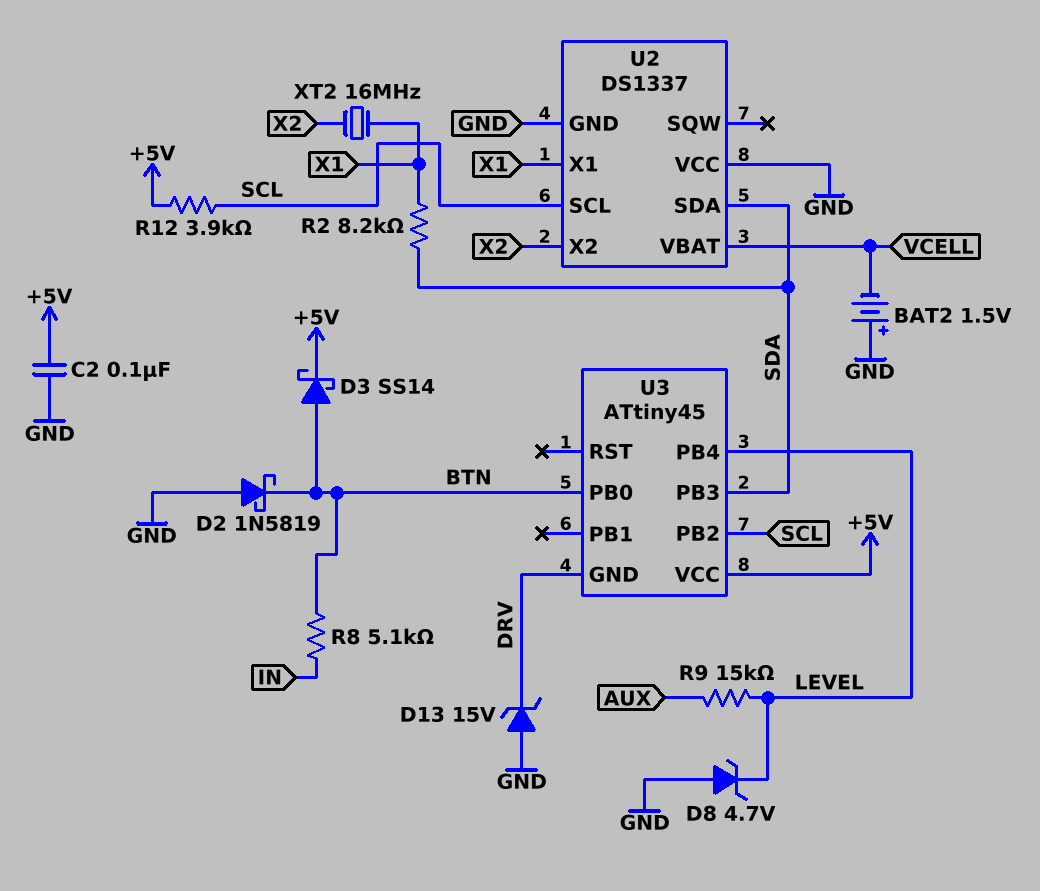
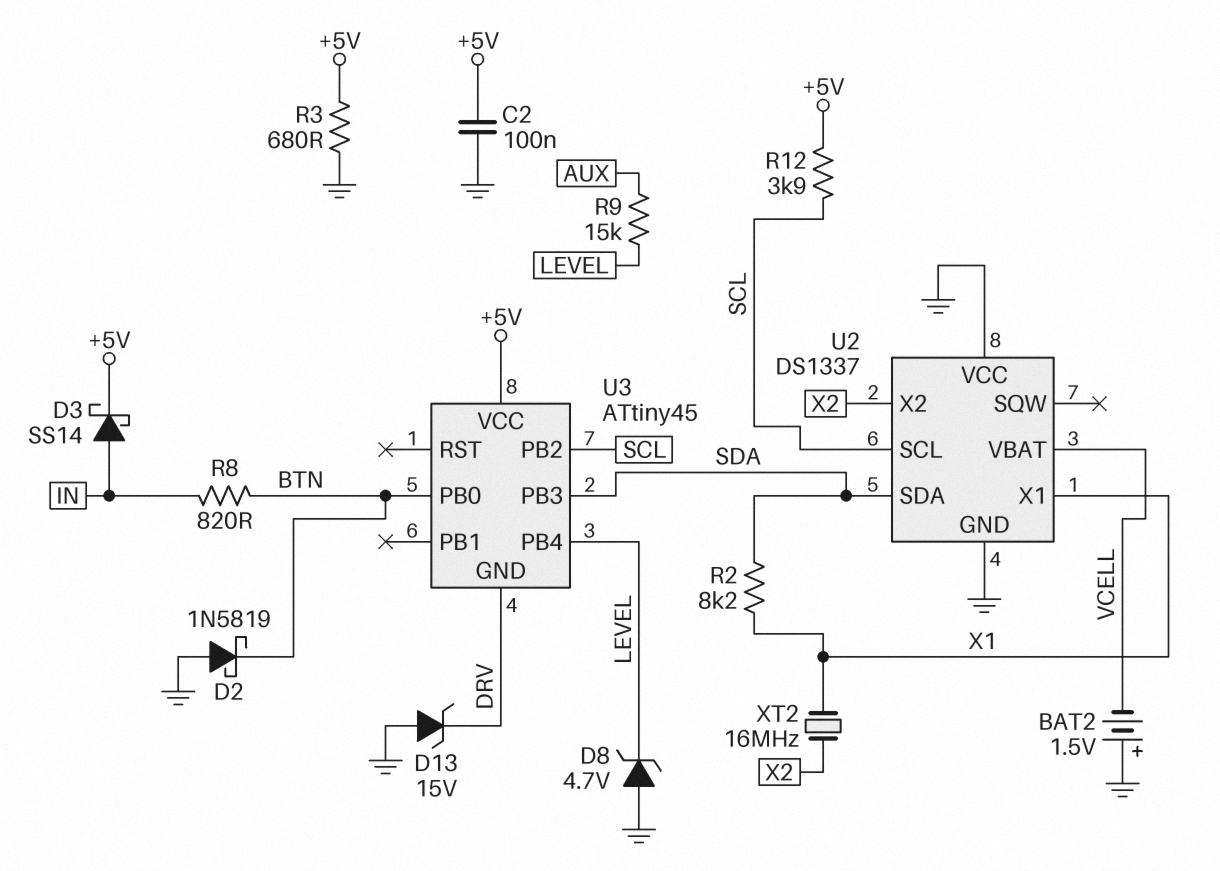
D3: schottky SS14 (A BTN, K +5V) -> schottky SS14 (A IN, K +5V)
R3: none -> 680 (+5V, GND)
R8: 5.1k (BTN, IN) -> 820 (BTN, IN)

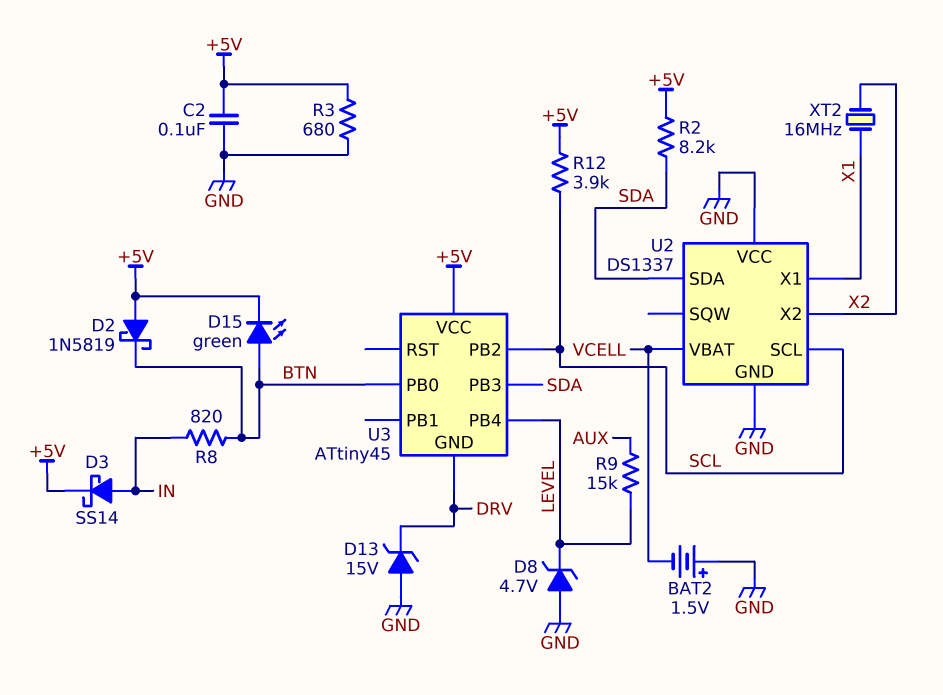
D2: schottky 1N5819 (A GND, K BTN) -> schottky 1N5819 (A +5V, K BTN)
D15: none -> LED green (A BTN, K +5V)
R2: 8.2k (SDA, X1) -> 8.2k (+5V, SDA)

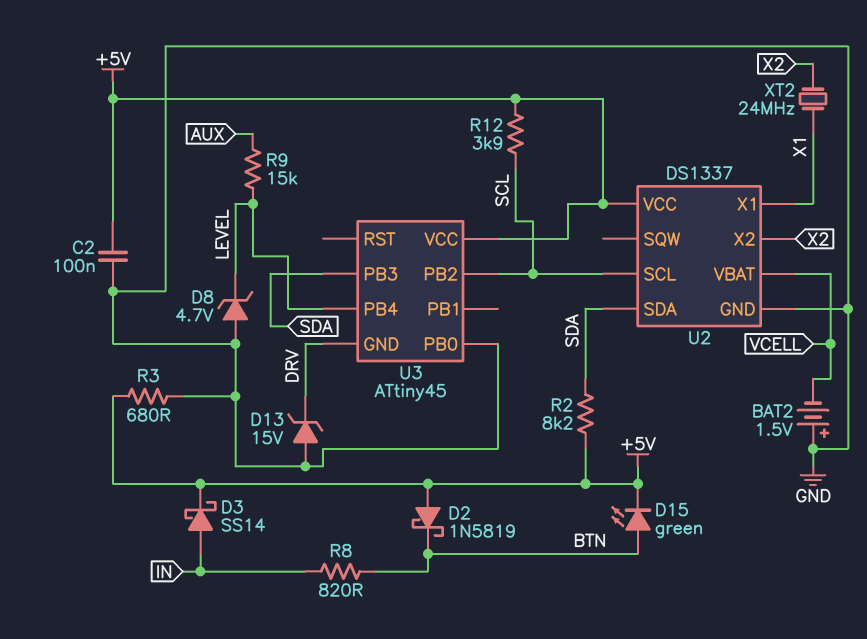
U2 pin VCC: GND -> +5V
U3 pin PB0: BTN -> GND
XT2: 16MHz (X1, X2) -> 24MHz (X1, X2)

